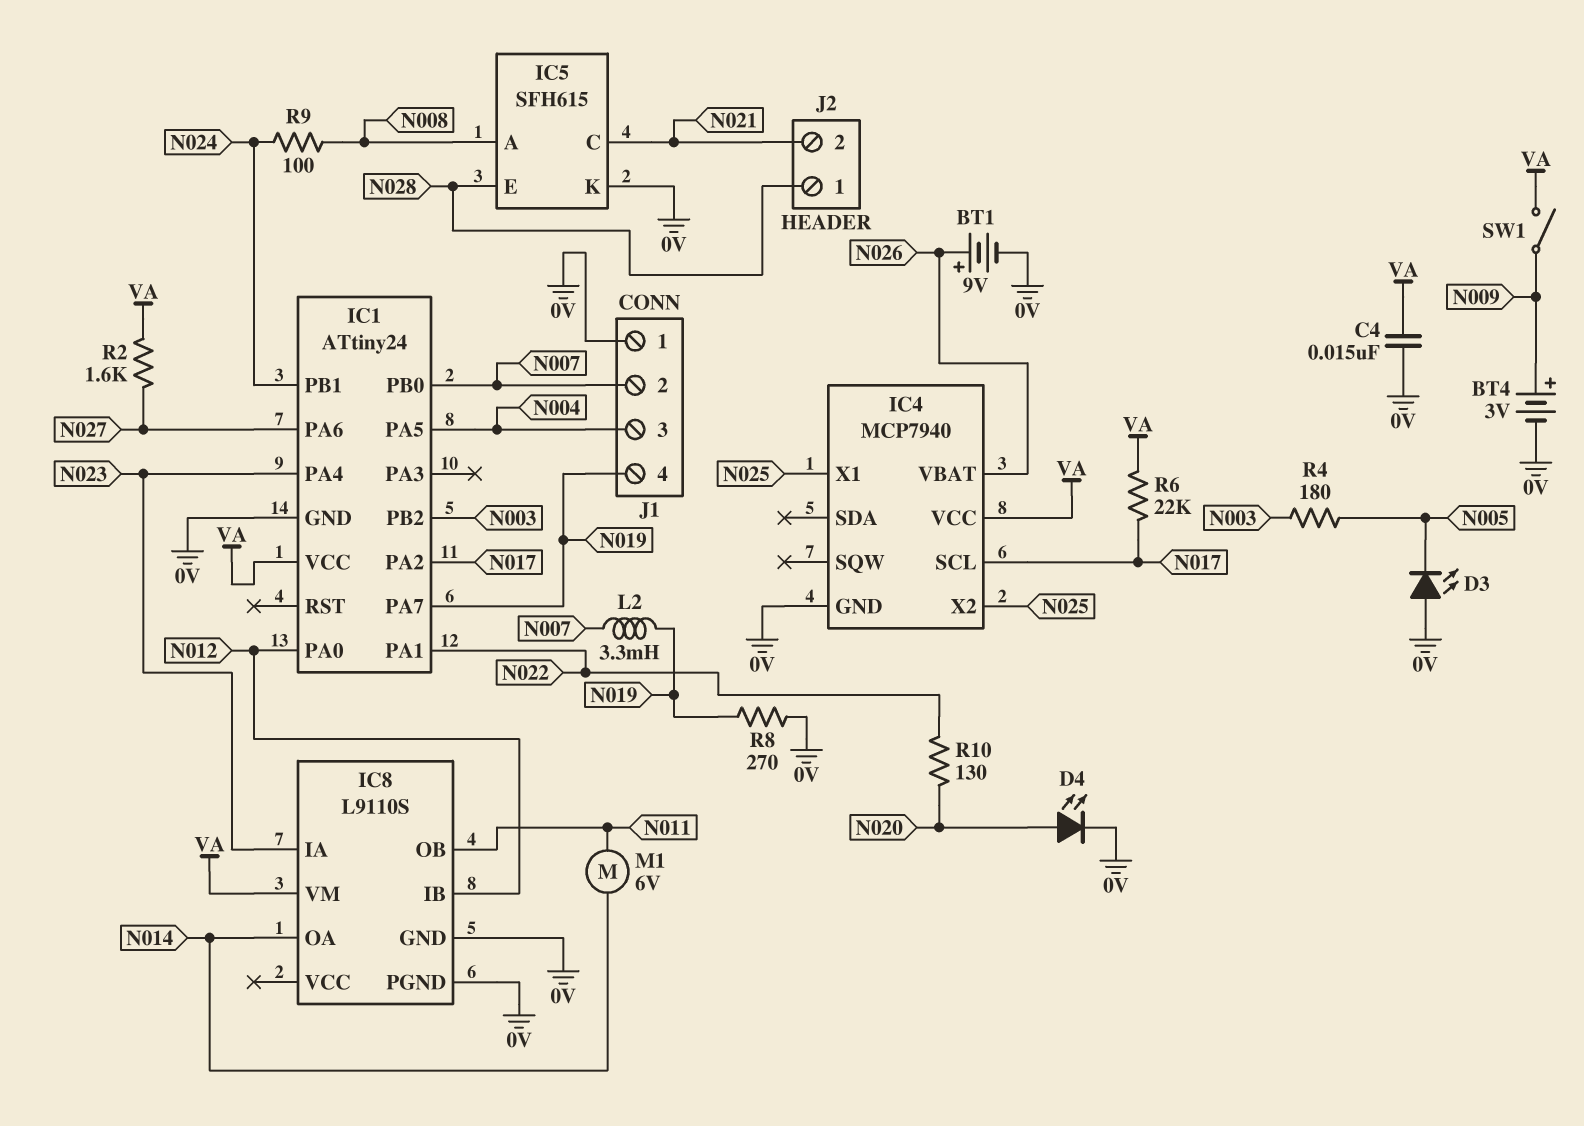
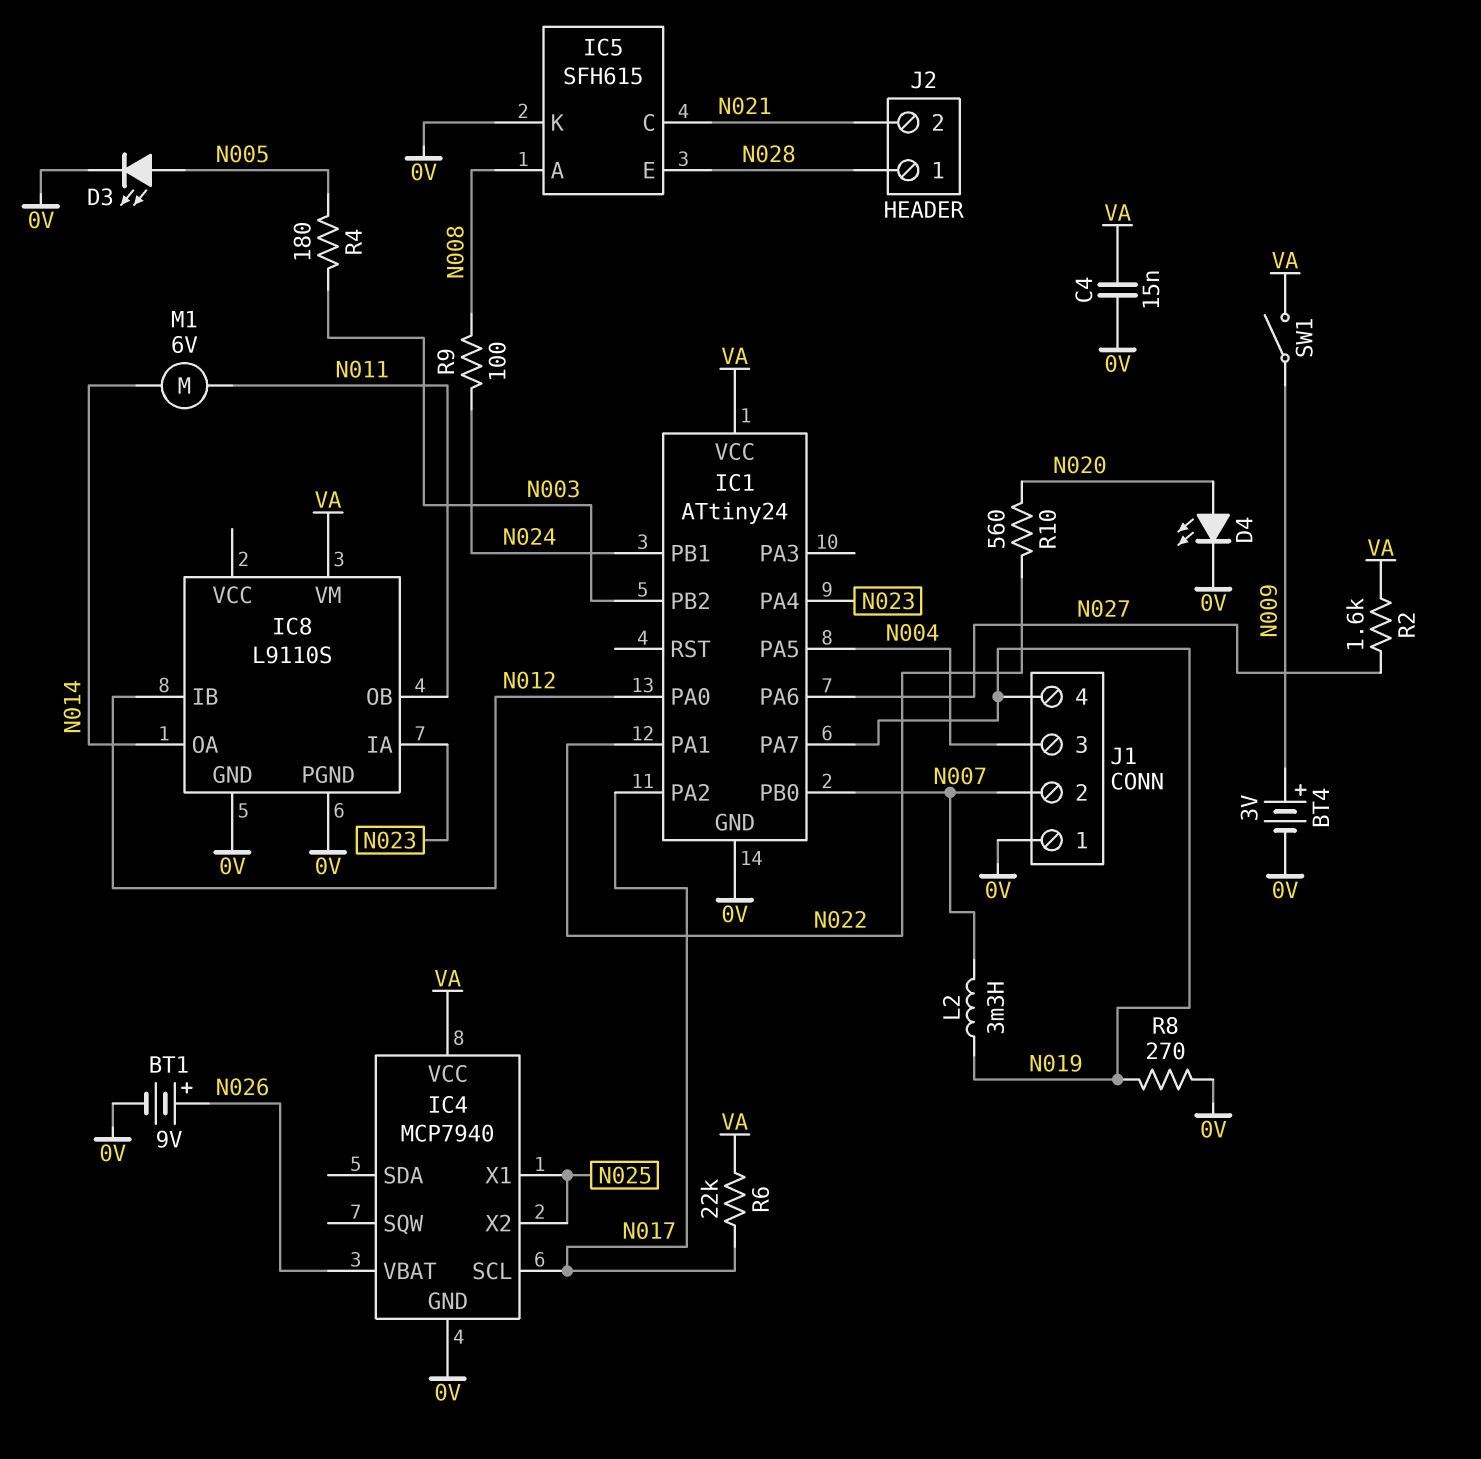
D3: LED (A 0V, K N005) -> LED (A N005, K 0V)
R10: 130 (N020, N022) -> 560 (N020, N022)

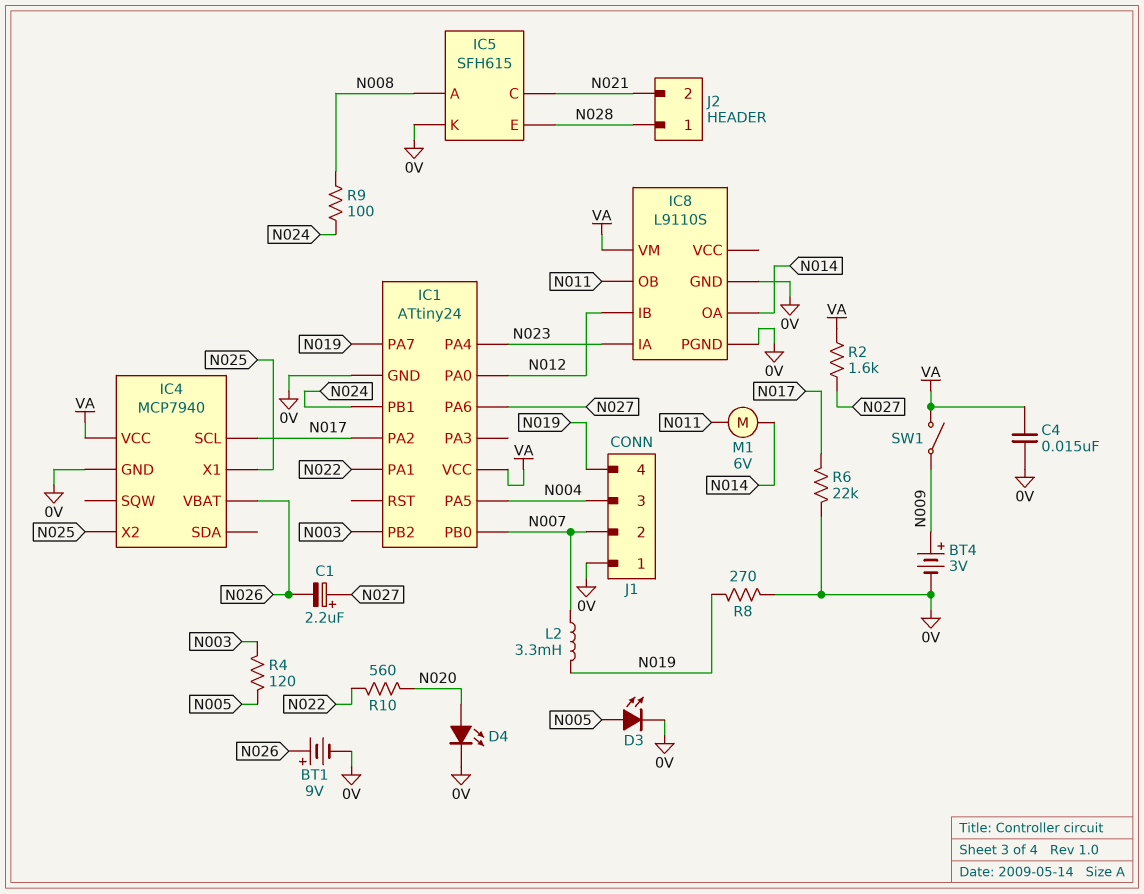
C1: none -> 2.2uF (plus N027, minus N026)
R4: 180 (N003, N005) -> 120 (N003, N005)
R6: 22k (N017, VA) -> 22k (0V, N017)

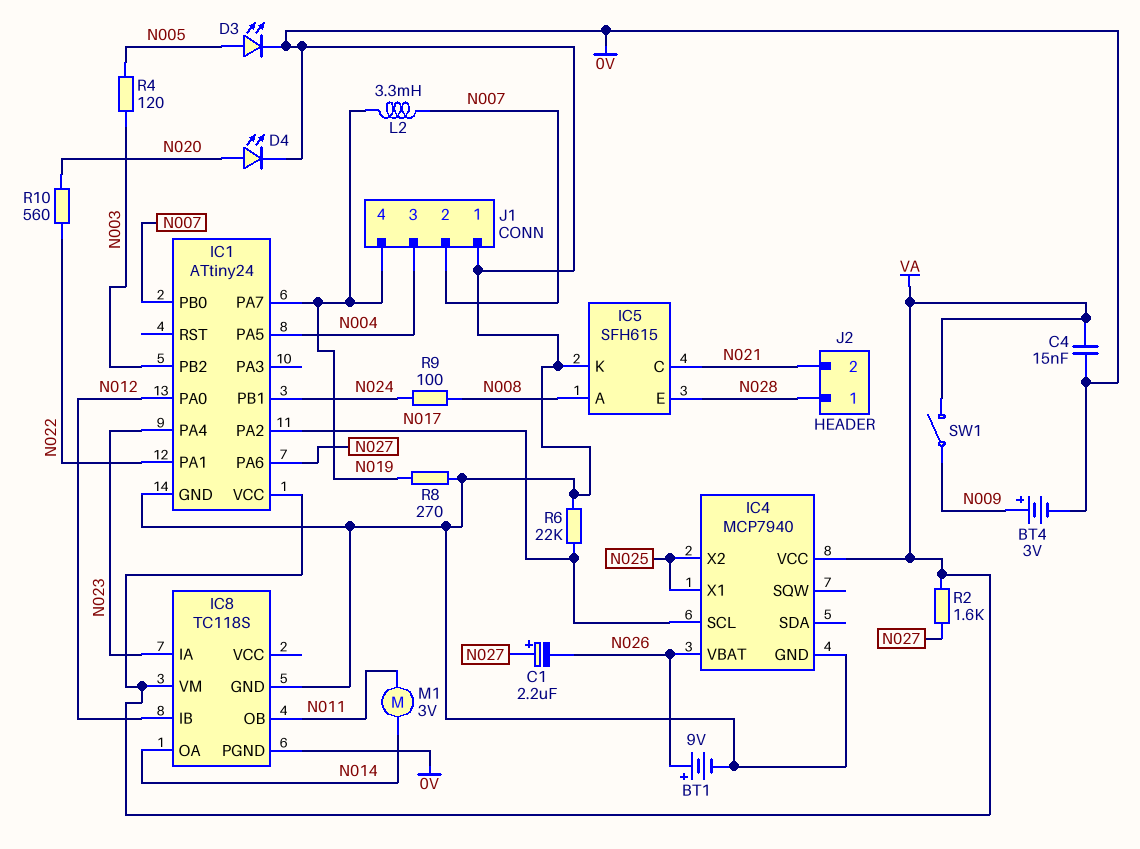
IC8: L9110S -> TC118S
M1: motor 6V (N011, N014) -> motor 3V (N011, N014)

